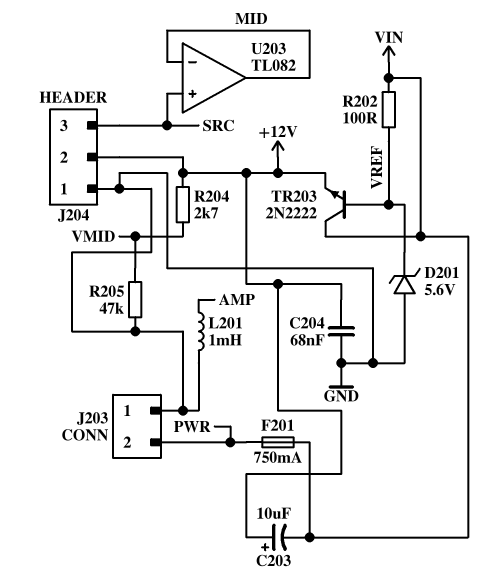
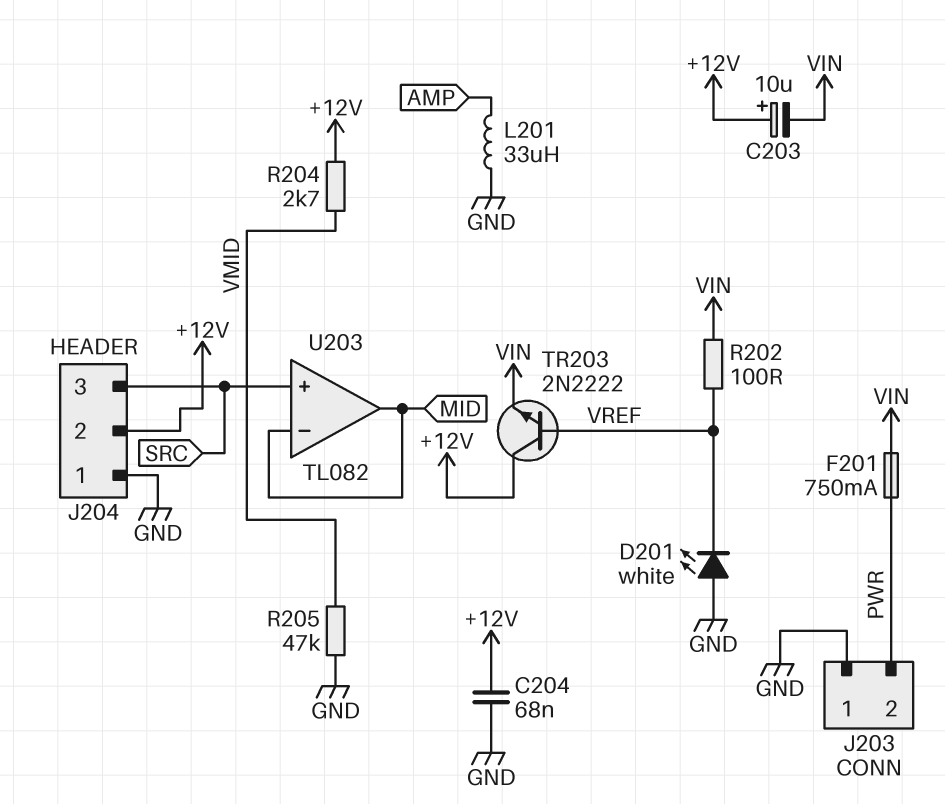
D201: zener 5.6V (A GND, K VREF) -> LED white (A GND, K VREF)
L201: 1mH (AMP, GND) -> 33uH (AMP, GND)
TR203: NPN 2N2222 (B VREF, C VIN, E +12V) -> NPN 2N2222 (B VREF, C +12V, E VIN)

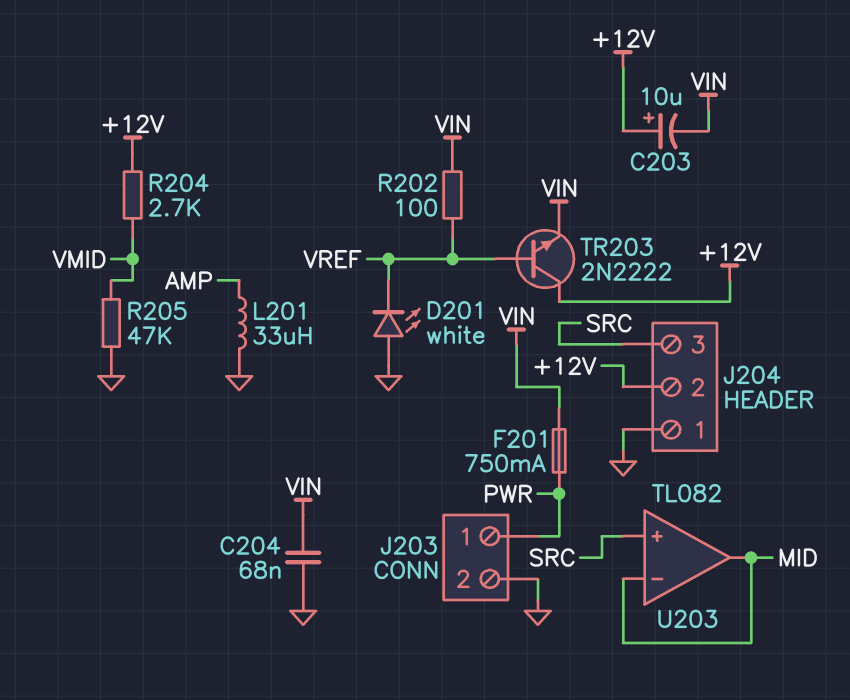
C204: 68nF (+12V, GND) -> 68nF (GND, VIN)
J203 pin 1: GND -> PWR
J203 pin 2: PWR -> GND

